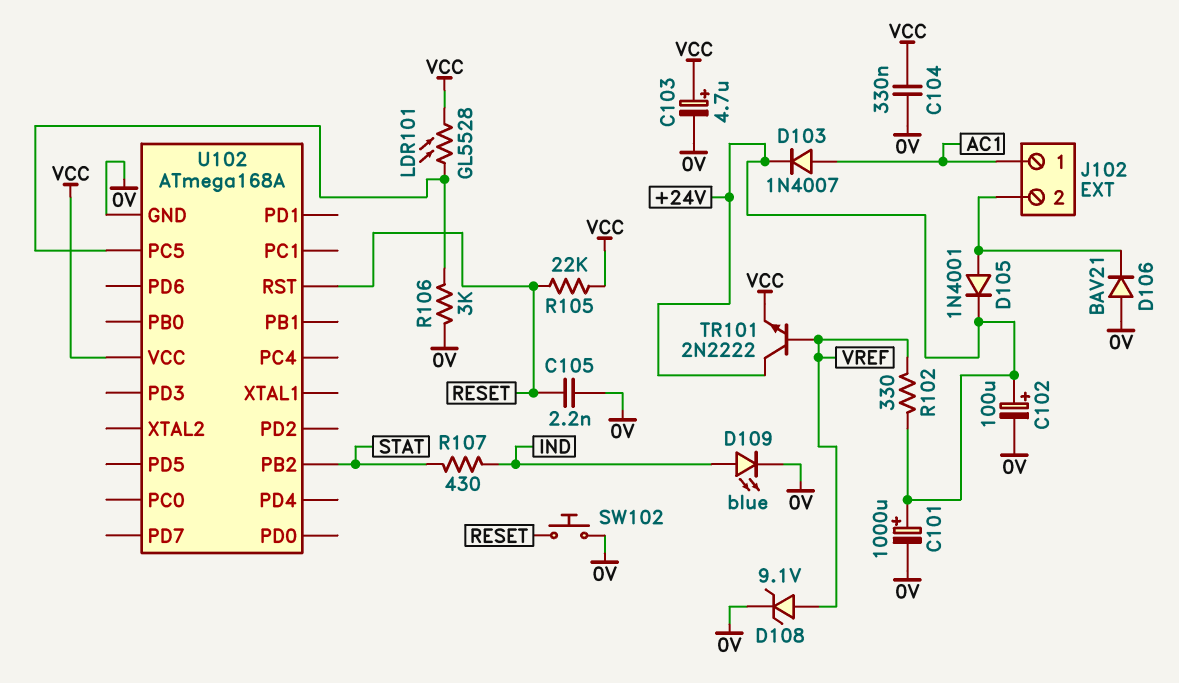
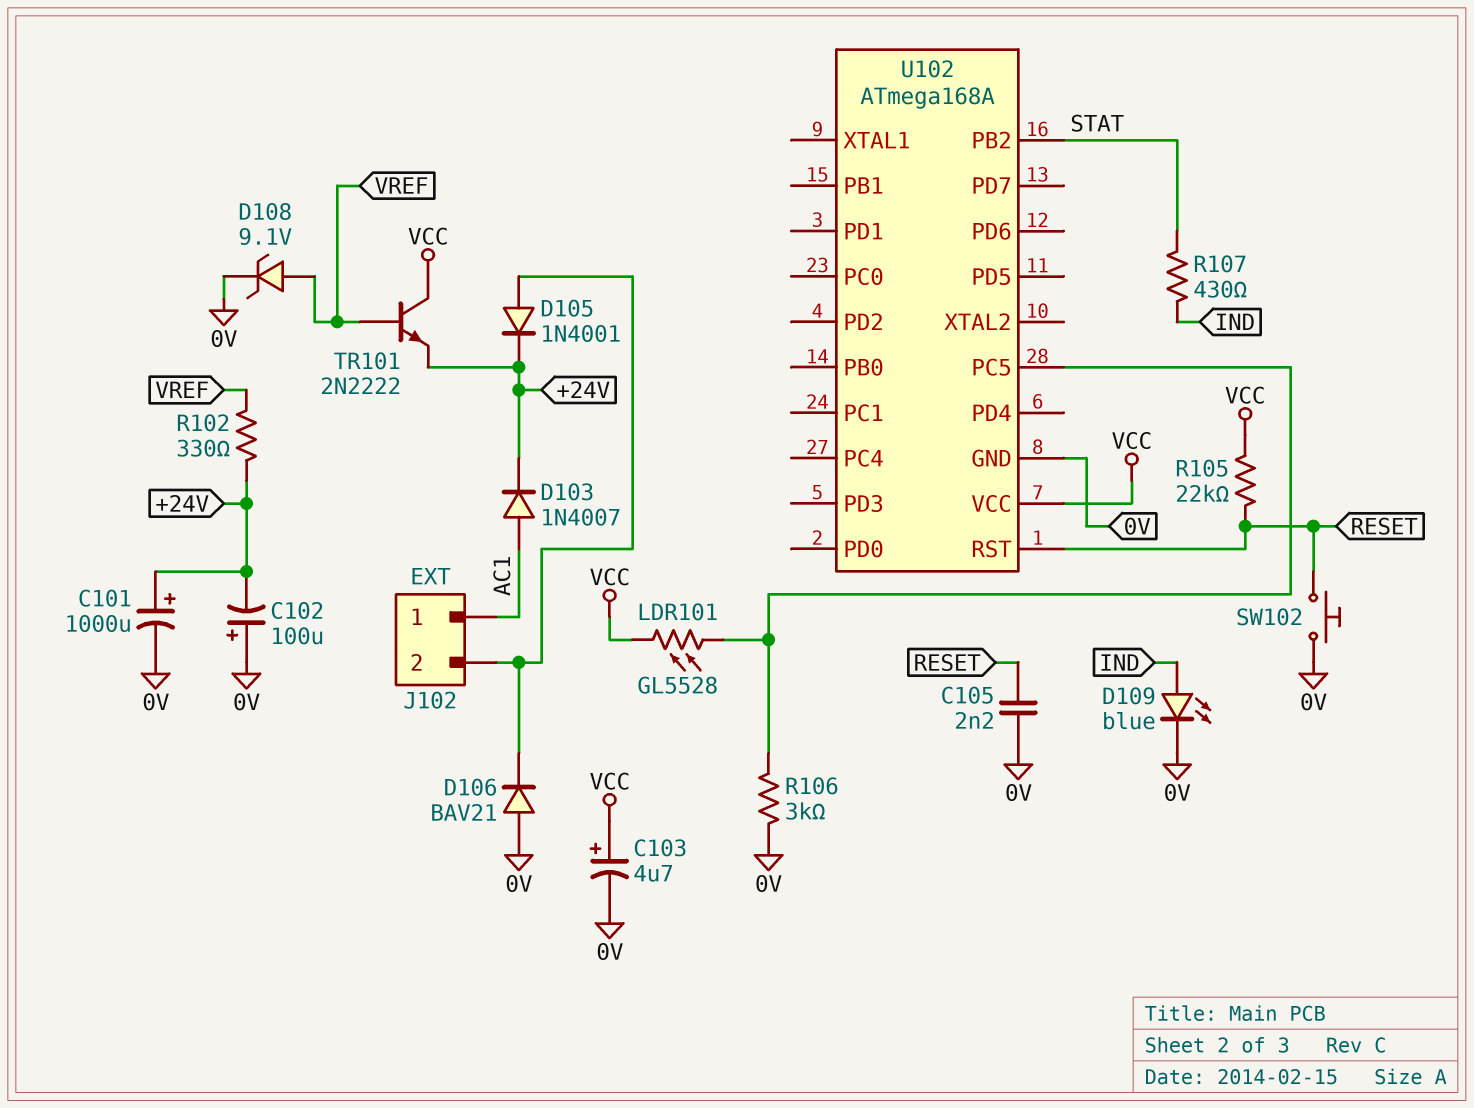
C102: 100uF (plus +24V, minus 0V) -> 100uF (plus 0V, minus +24V)
C104: 330nF (0V, VCC) -> none
TR101: NPN 2N2222 (B VREF, C +24V, E VCC) -> NPN 2N2222 (B VREF, C VCC, E +24V)

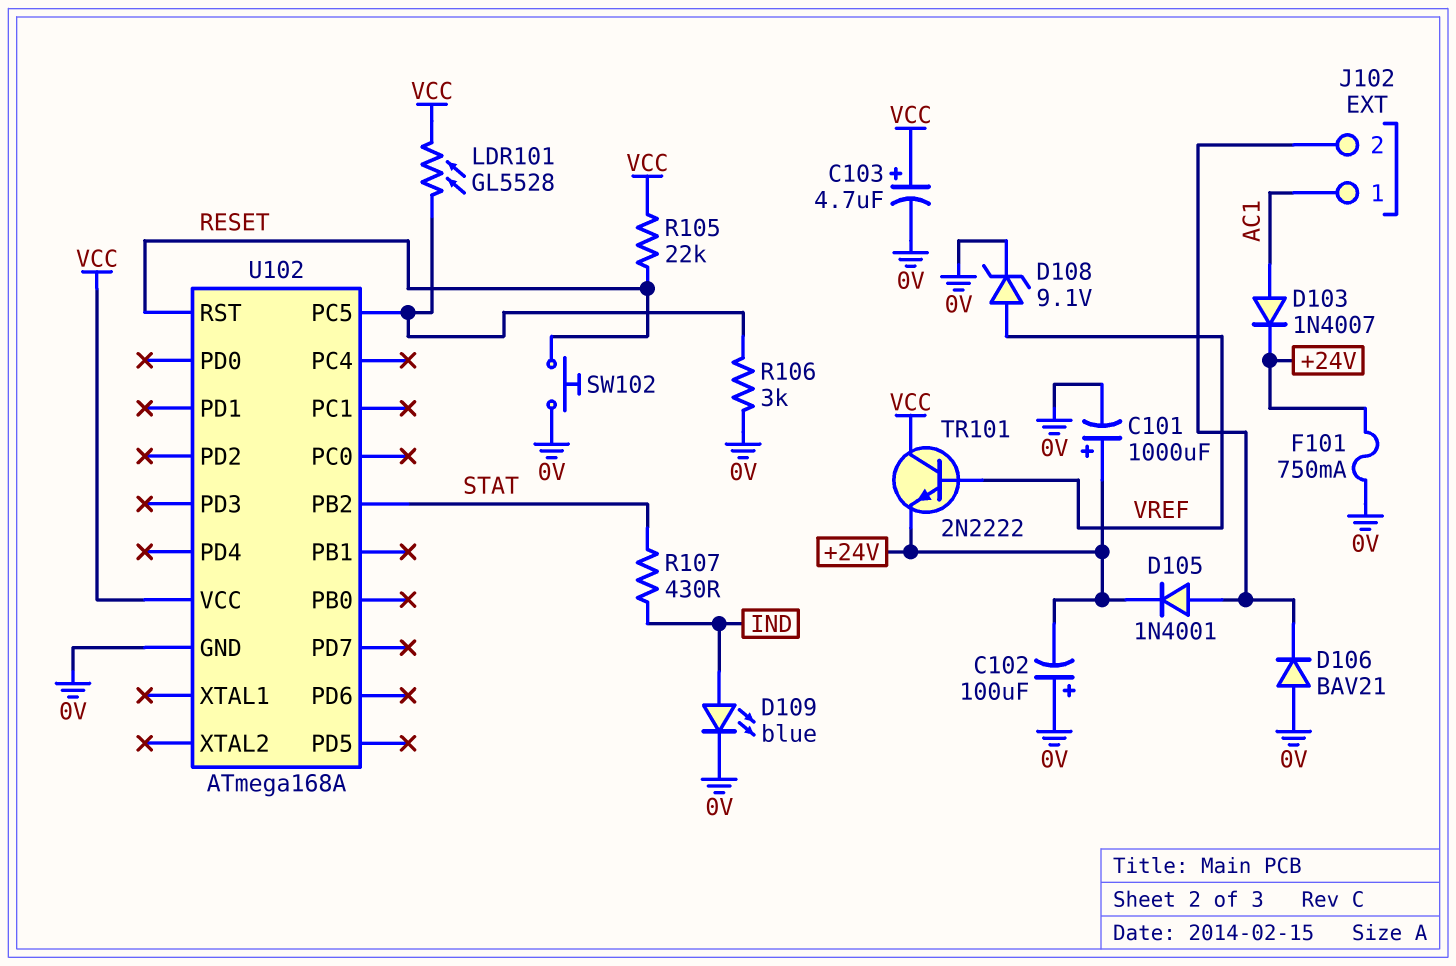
C105: 2.2nF (0V, RESET) -> none
F101: none -> 750mA (+24V, 0V)
R102: 330 (+24V, VREF) -> none

